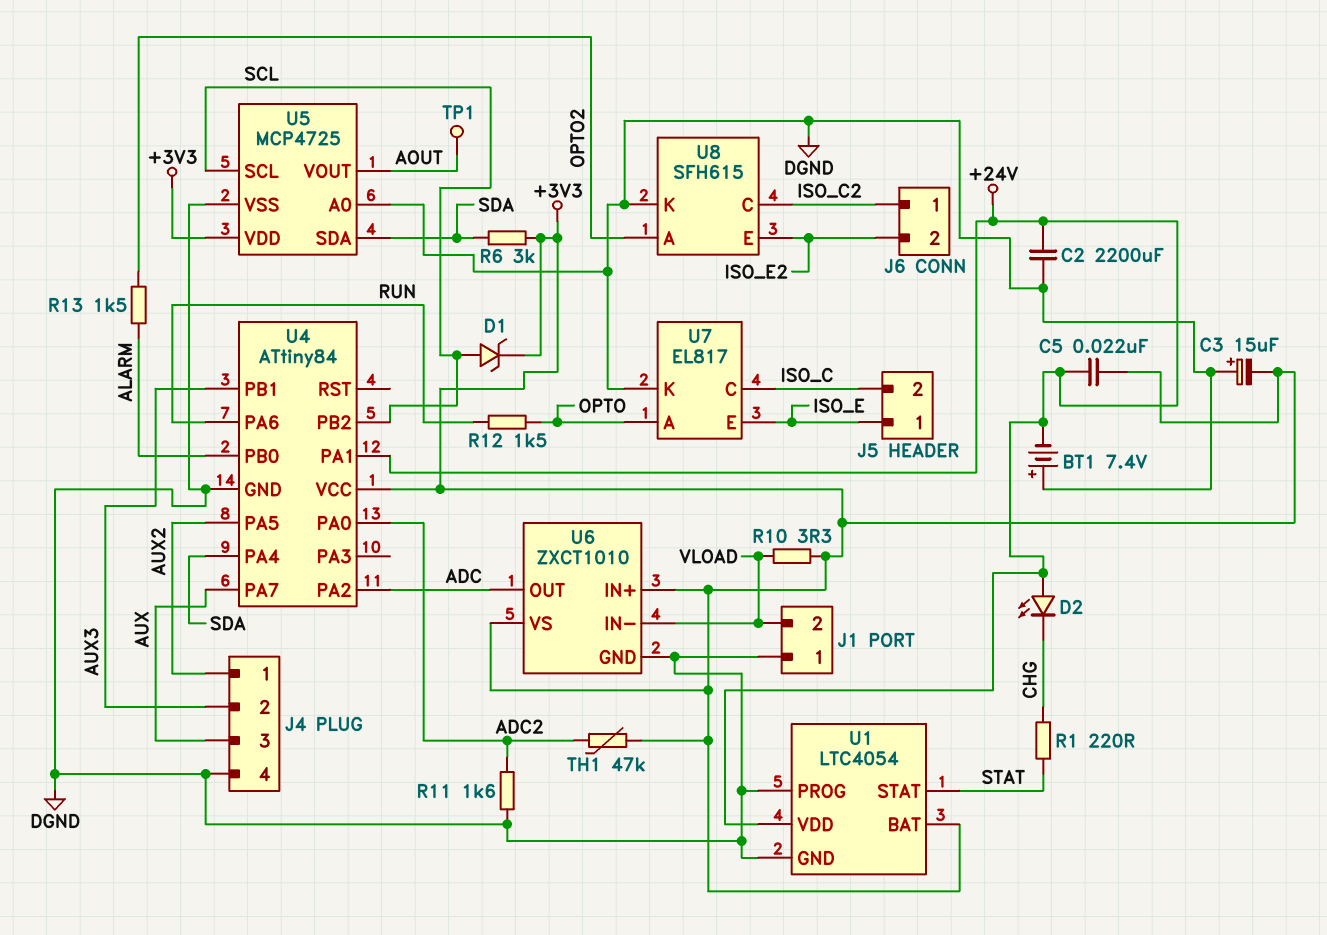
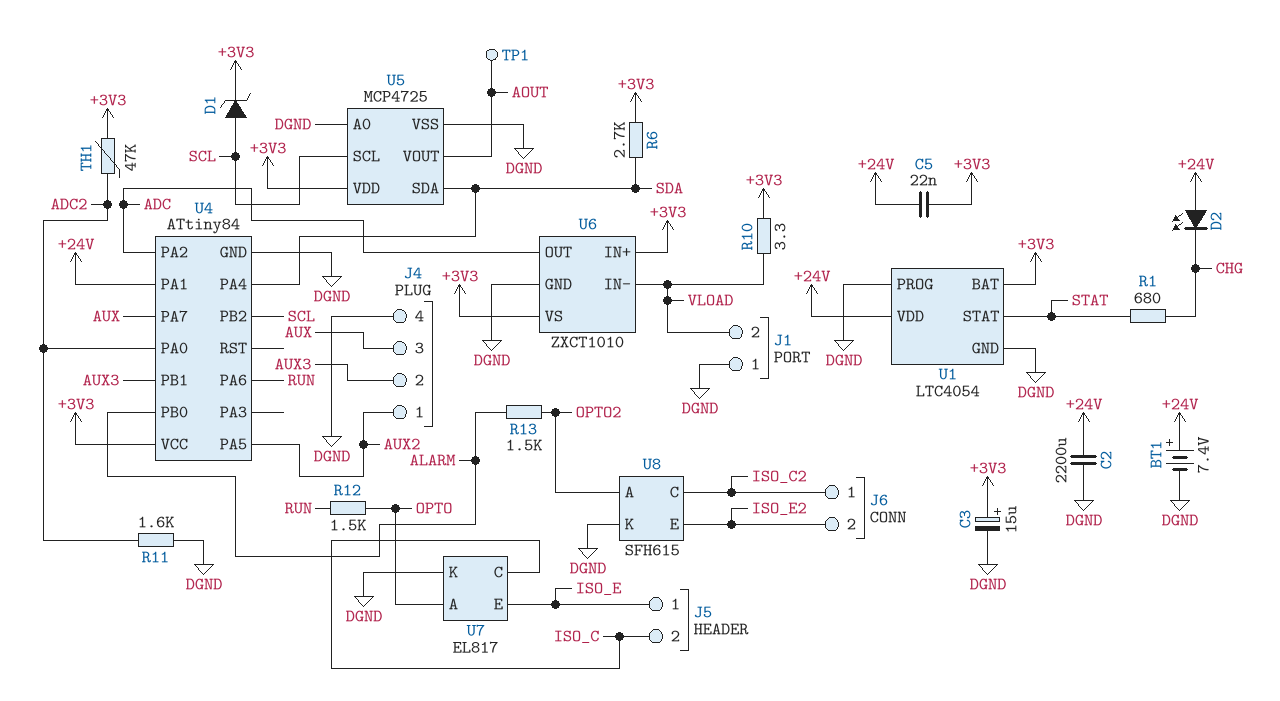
BT1: 7.4V (plus DGND, minus +24V) -> 7.4V (plus +24V, minus DGND)
C3: 15uF (plus DGND, minus +3V3) -> 15uF (plus +3V3, minus DGND)
R1: 220 (CHG, STAT) -> 680 (CHG, STAT)
R6: 3k (+3V3, SDA) -> 2.7k (+3V3, SDA)

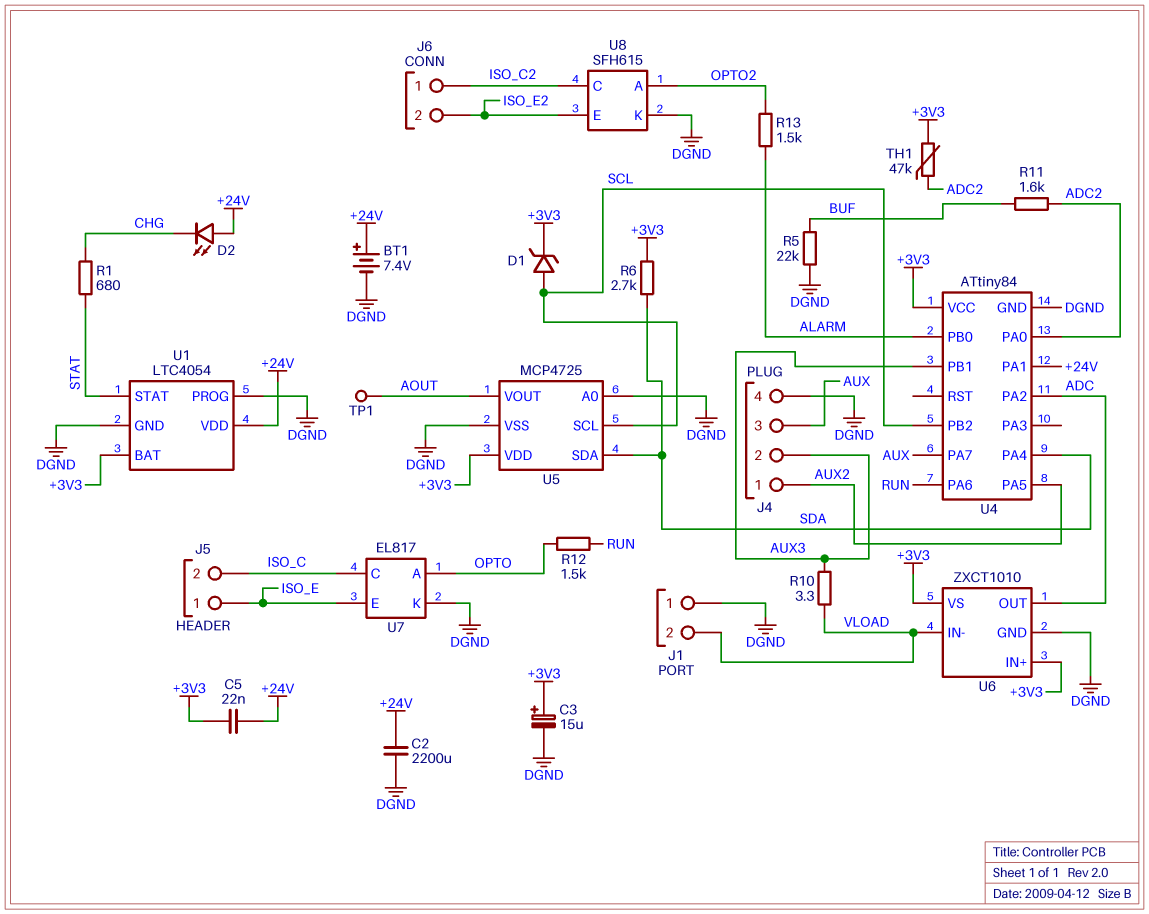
R5: none -> 22k (BUF, DGND)
R10: 3.3 (+3V3, VLOAD) -> 3.3 (AUX3, VLOAD)
R11: 1.6k (ADC2, DGND) -> 1.6k (ADC2, BUF)

